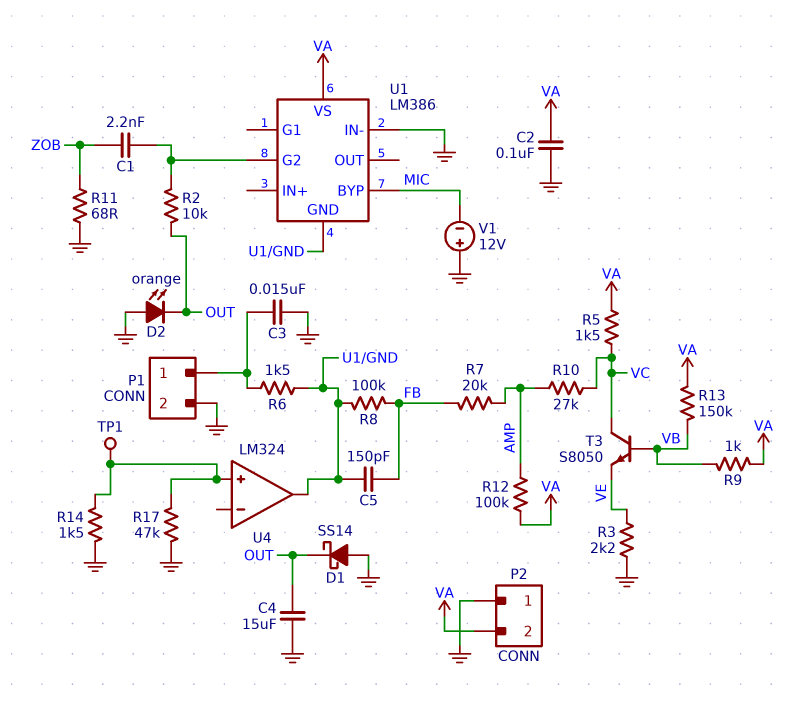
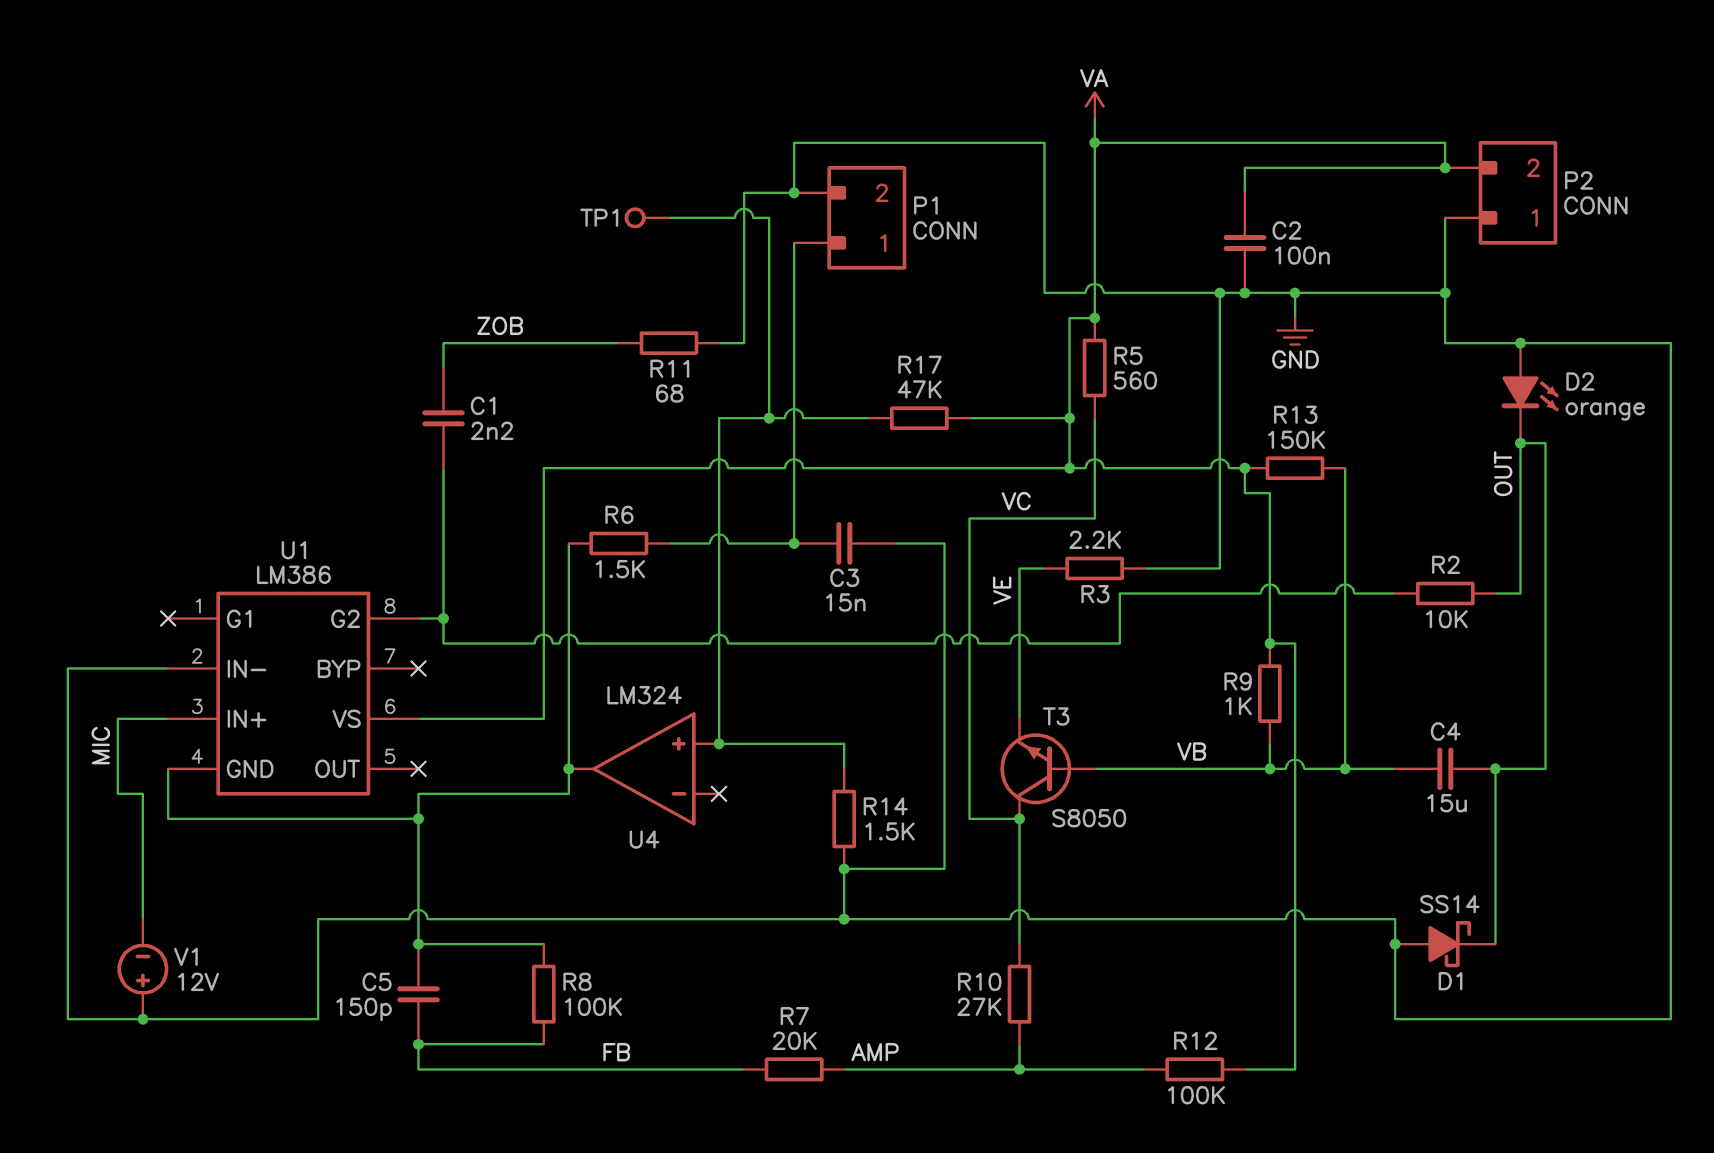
C4: 15uF (GND, OUT) -> 15uF (OUT, VB)
R5: 1.5k (VA, VC) -> 560 (VA, VC)
R17: 47k (GND, U4/in+) -> 47k (U4/in+, VA)
U1 pin BYP: MIC -> none
U1 pin IN+: none -> MIC

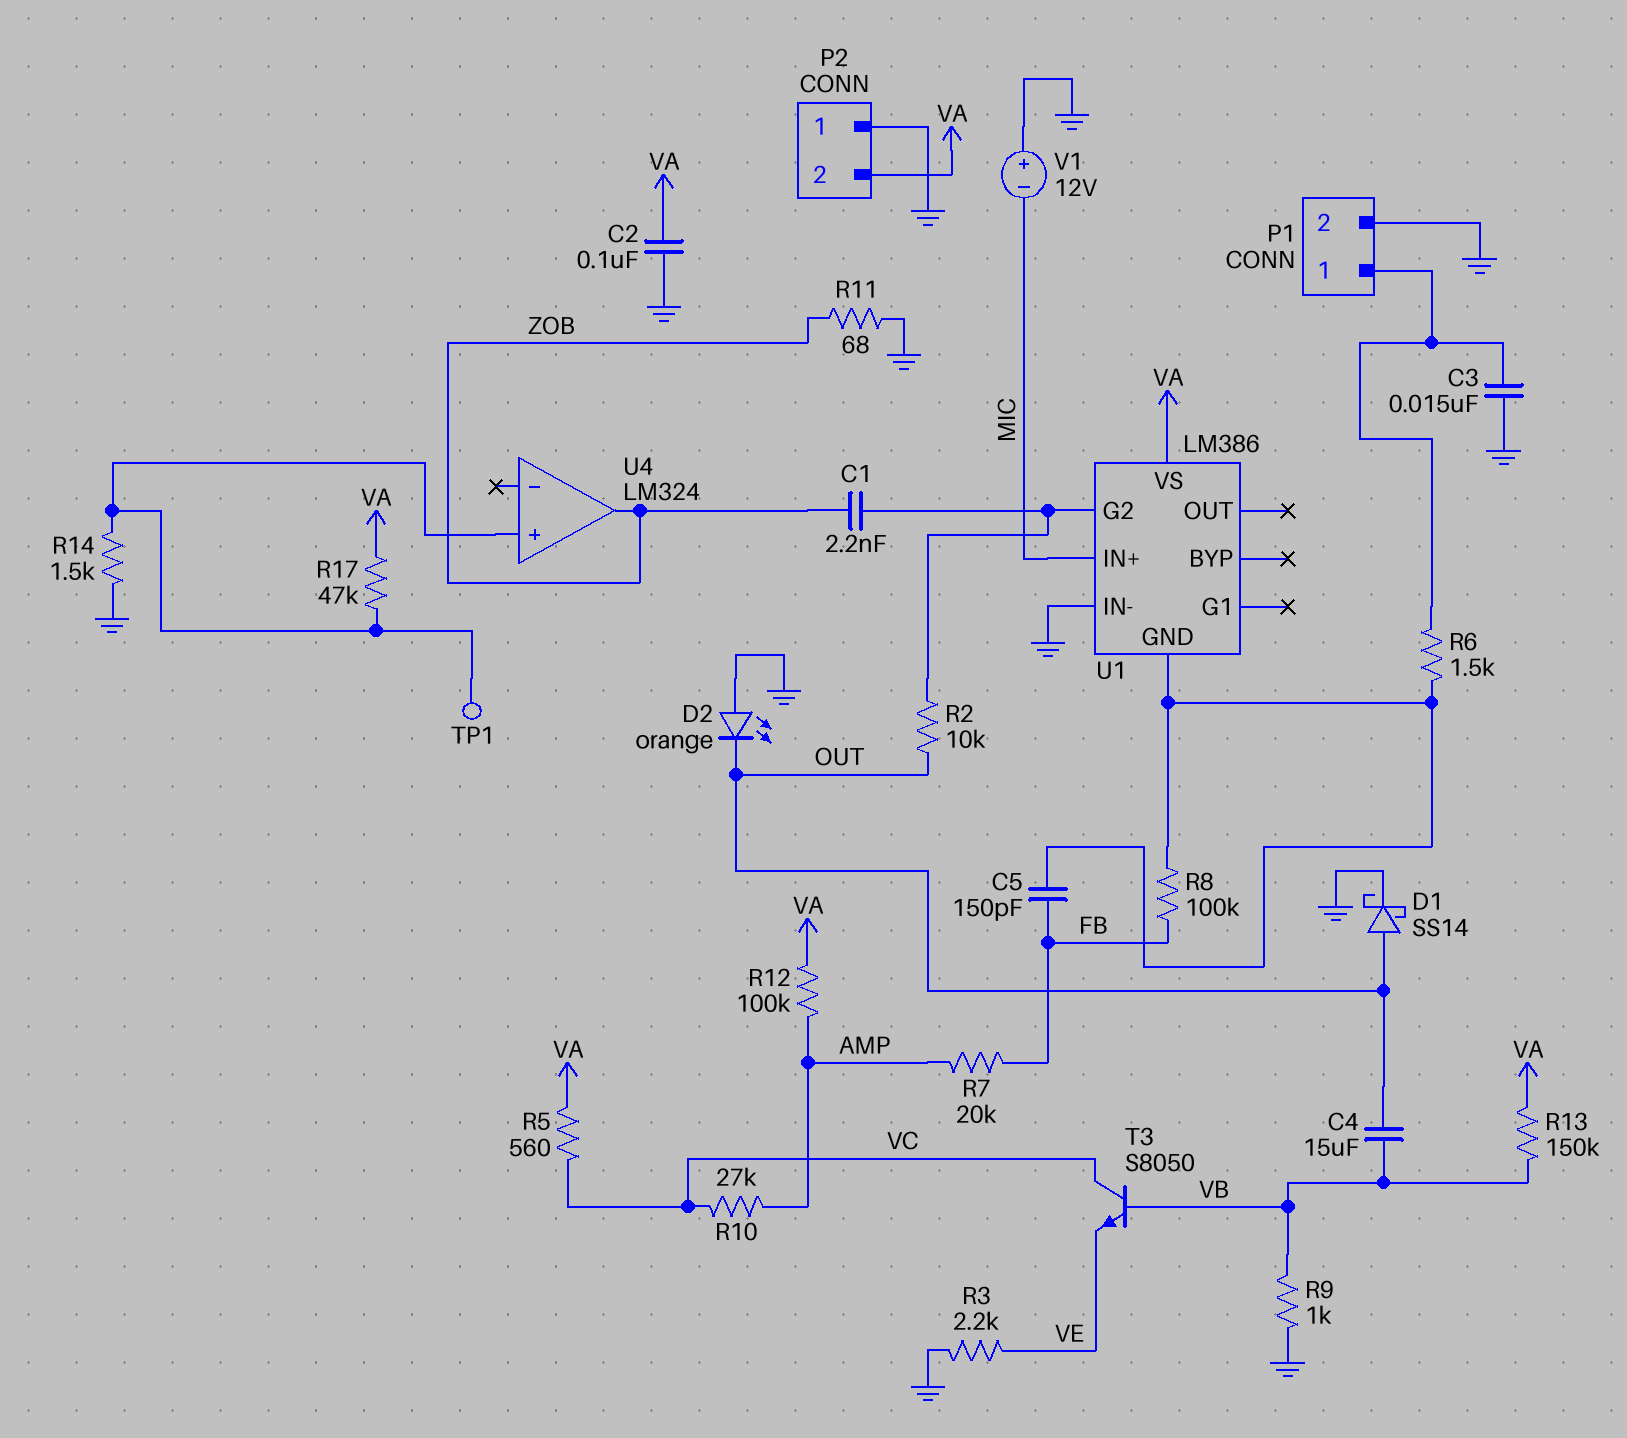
D1: schottky SS14 (A GND, K OUT) -> schottky SS14 (A OUT, K GND)
R9: 1k (VA, VB) -> 1k (GND, VB)
U4 pin out: U1/GND -> ZOB

